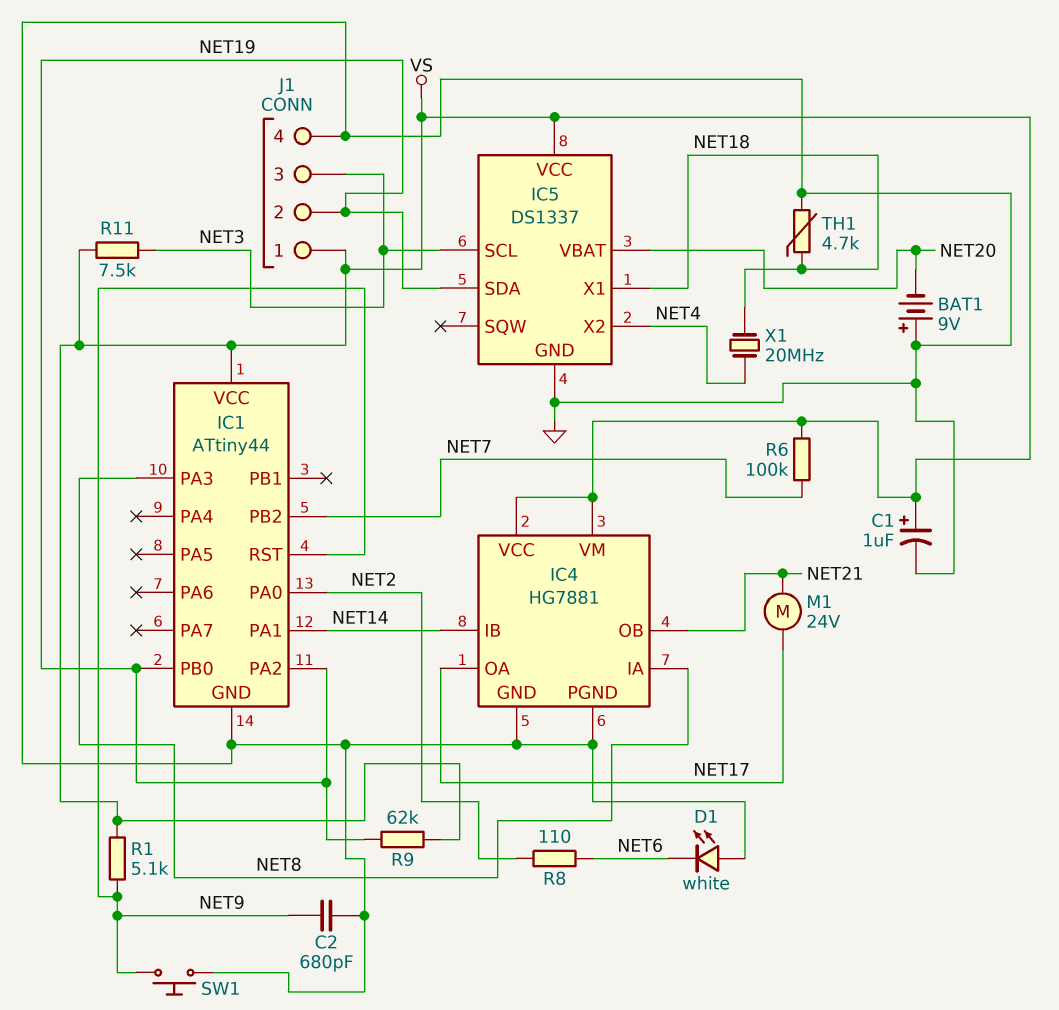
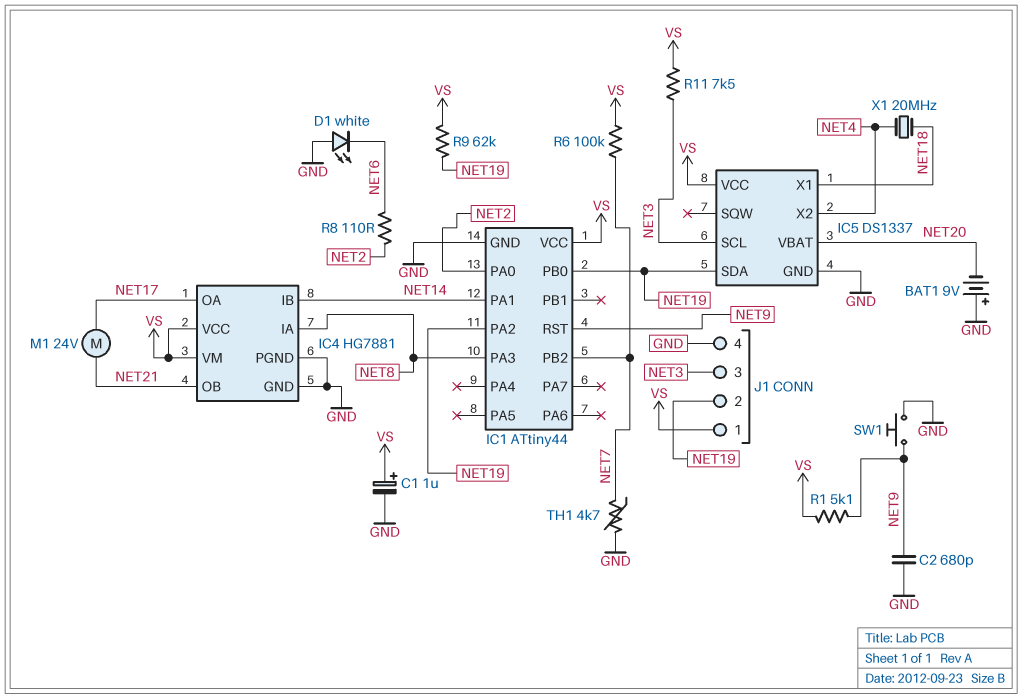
TH1: 4.7k (GND, NET18) -> 4.7k (GND, NET7)

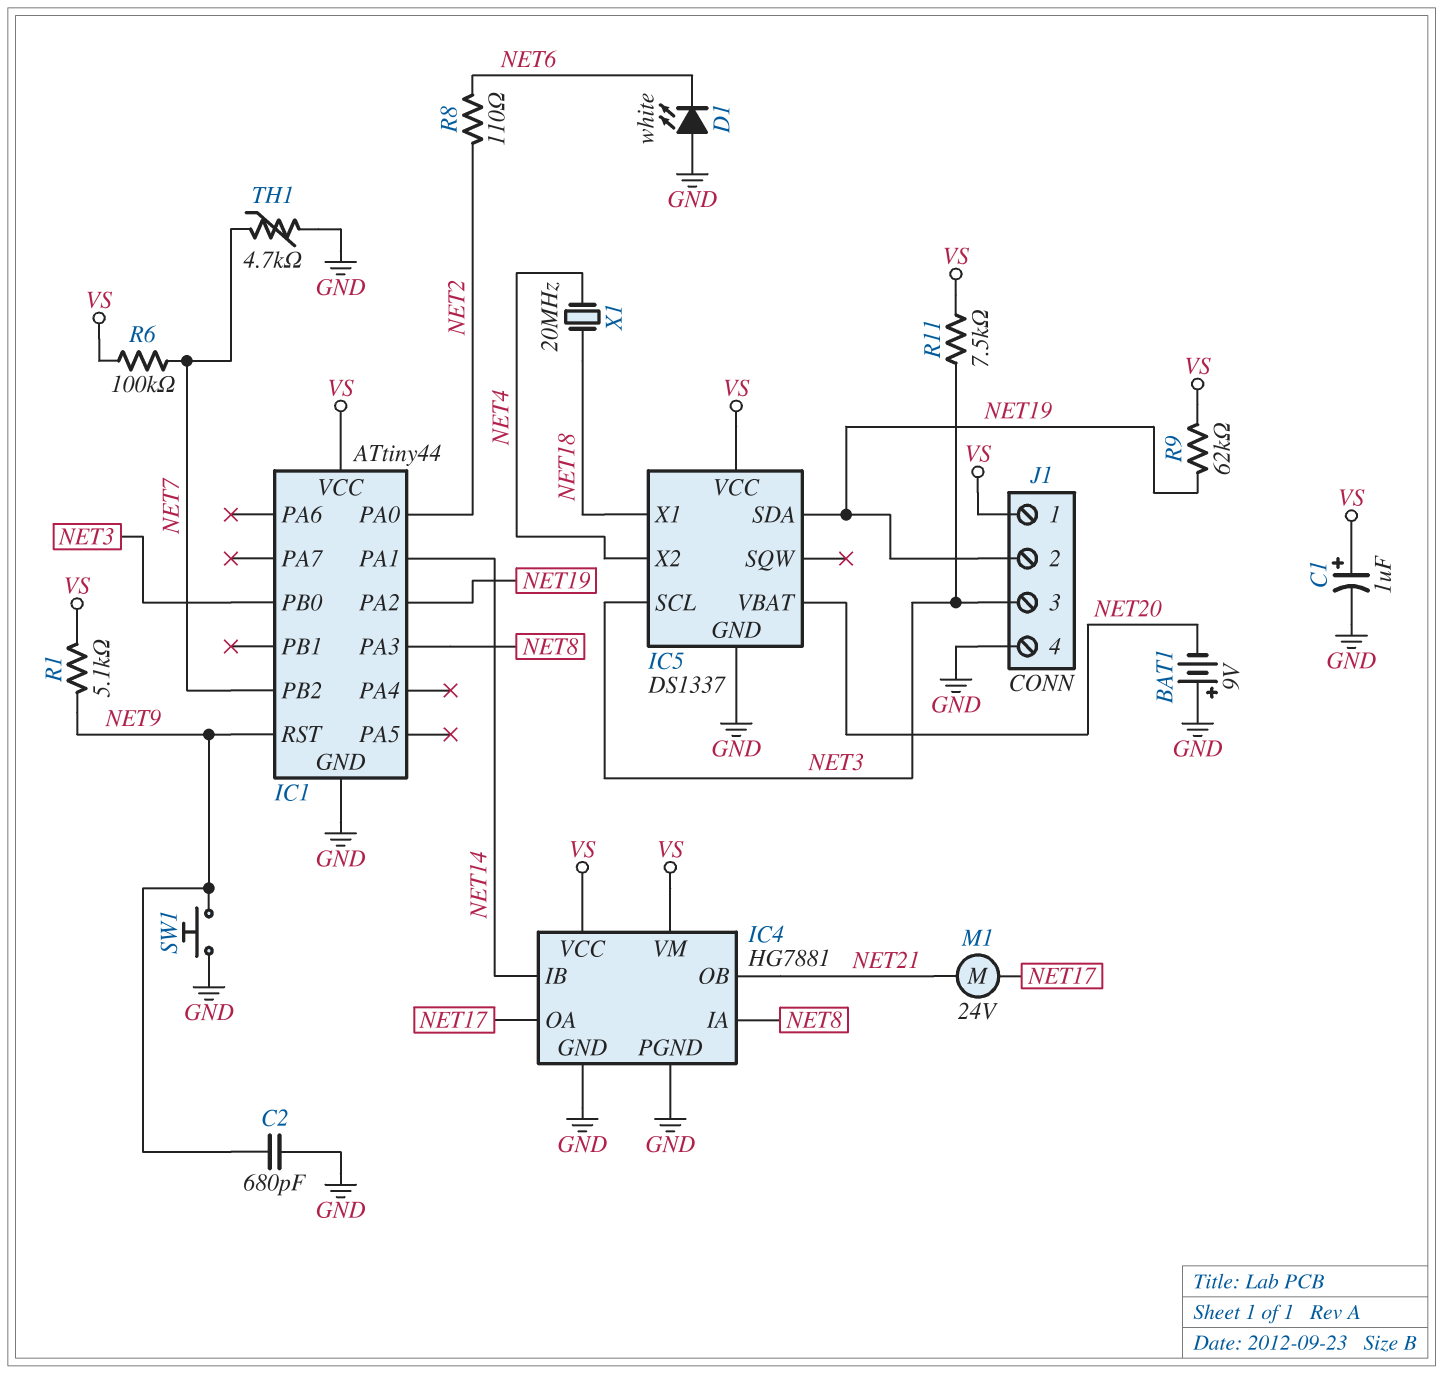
IC1 pin PB0: NET19 -> NET3

